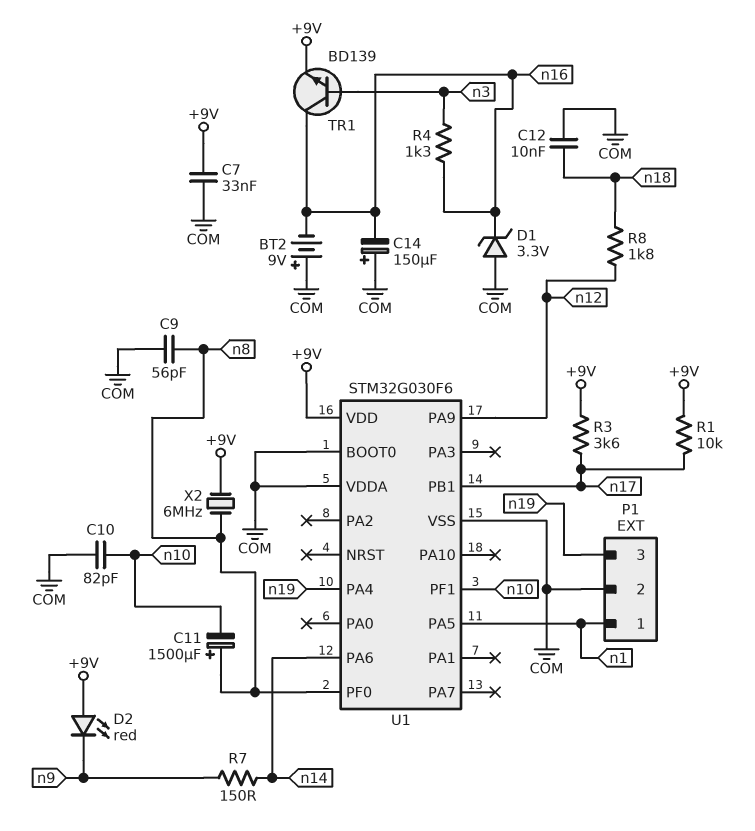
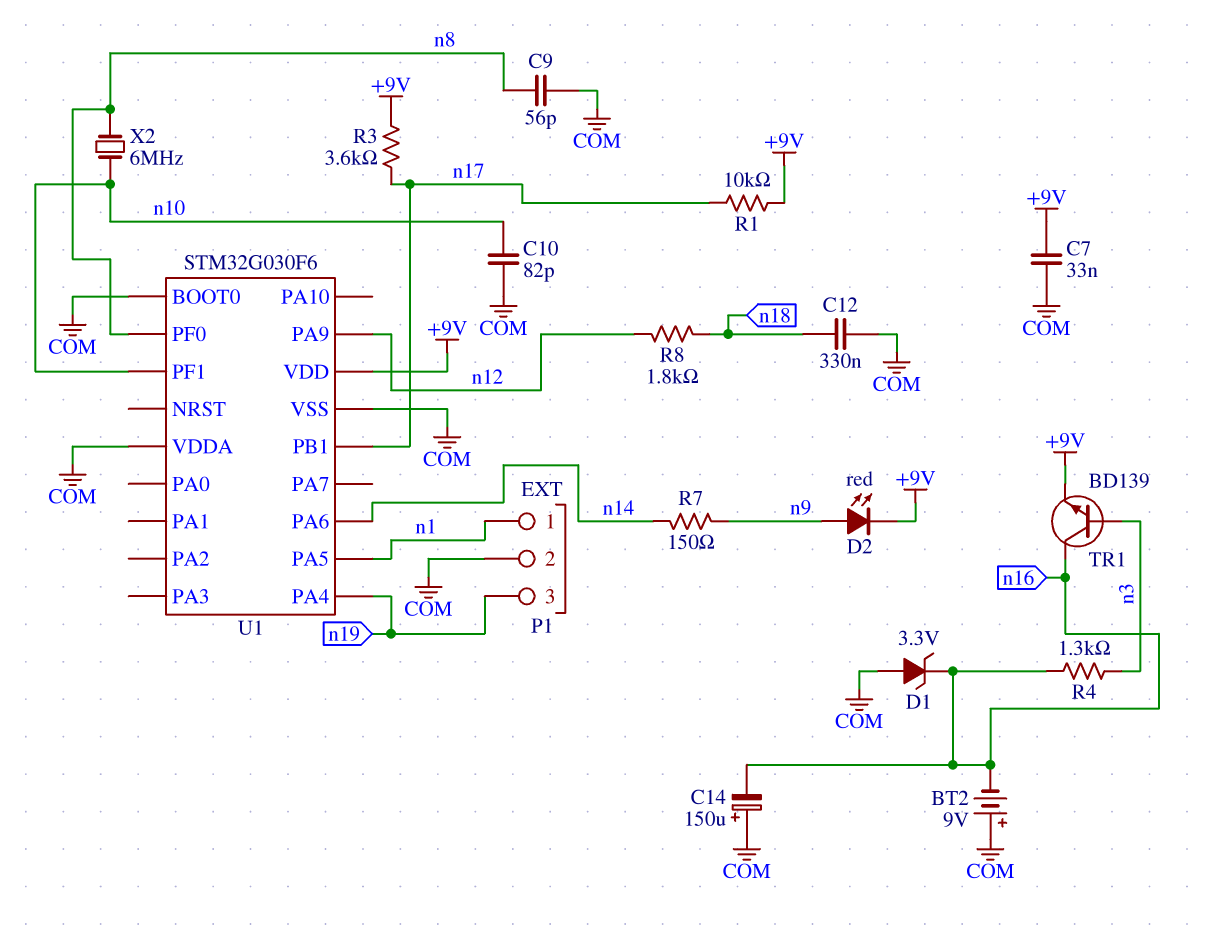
C11: 1500uF (plus n8, minus n10) -> none
C12: 10nF (COM, n18) -> 330nF (COM, n18)
D2: LED red (A +9V, K n9) -> LED red (A n9, K +9V)
X2: 6MHz (+9V, n8) -> 6MHz (n8, n10)

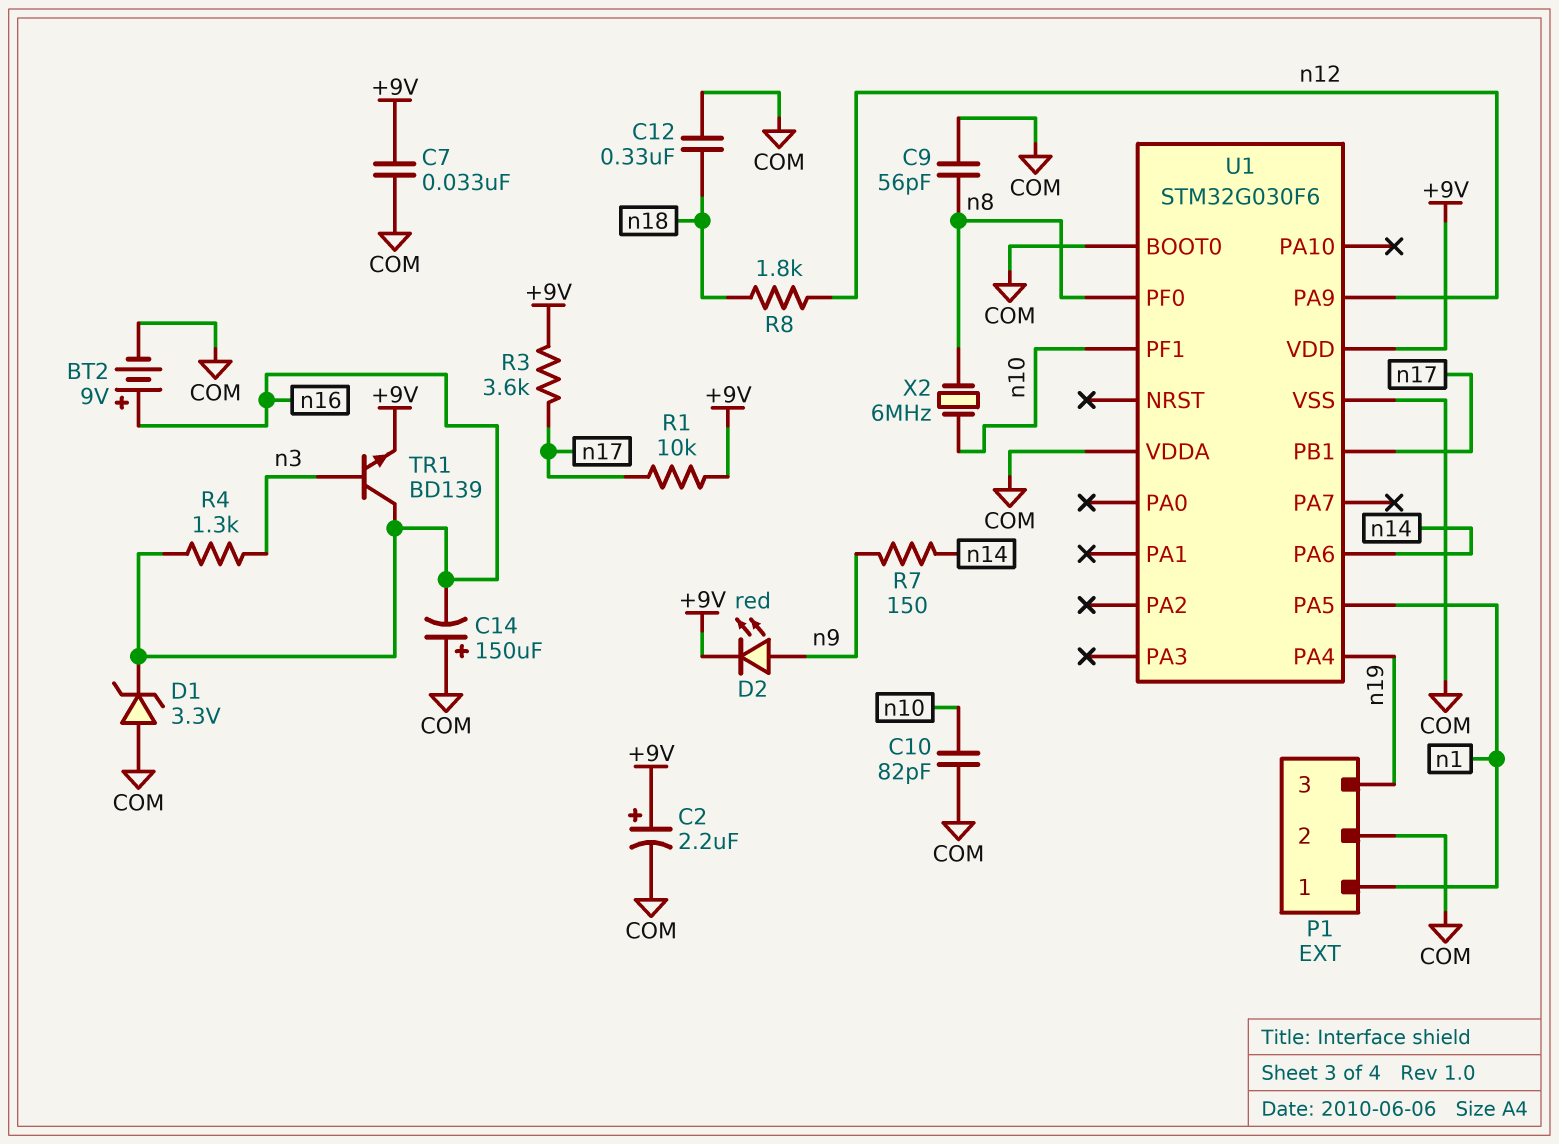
BT2: 9V (plus COM, minus n16) -> 9V (plus n16, minus COM)
C2: none -> 2.2uF (plus +9V, minus COM)

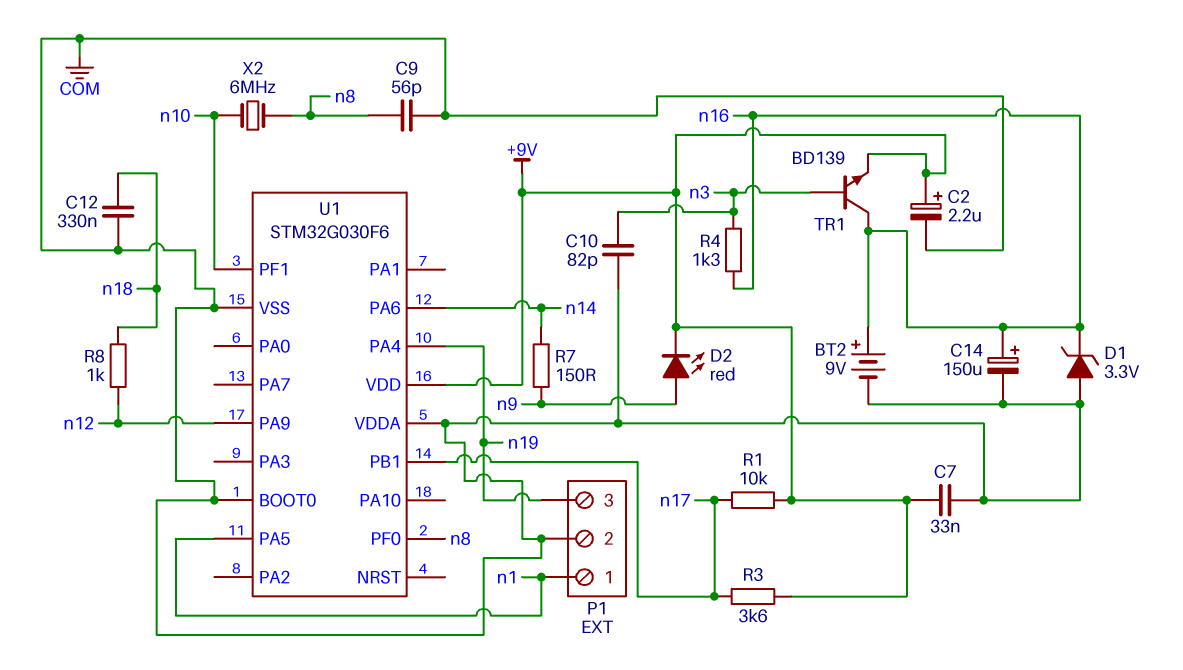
C10: 82pF (COM, n10) -> 82pF (COM, n3)
C14: 150uF (plus COM, minus n16) -> 150uF (plus n16, minus COM)
R8: 1.8k (n12, n18) -> 1k (n12, n18)

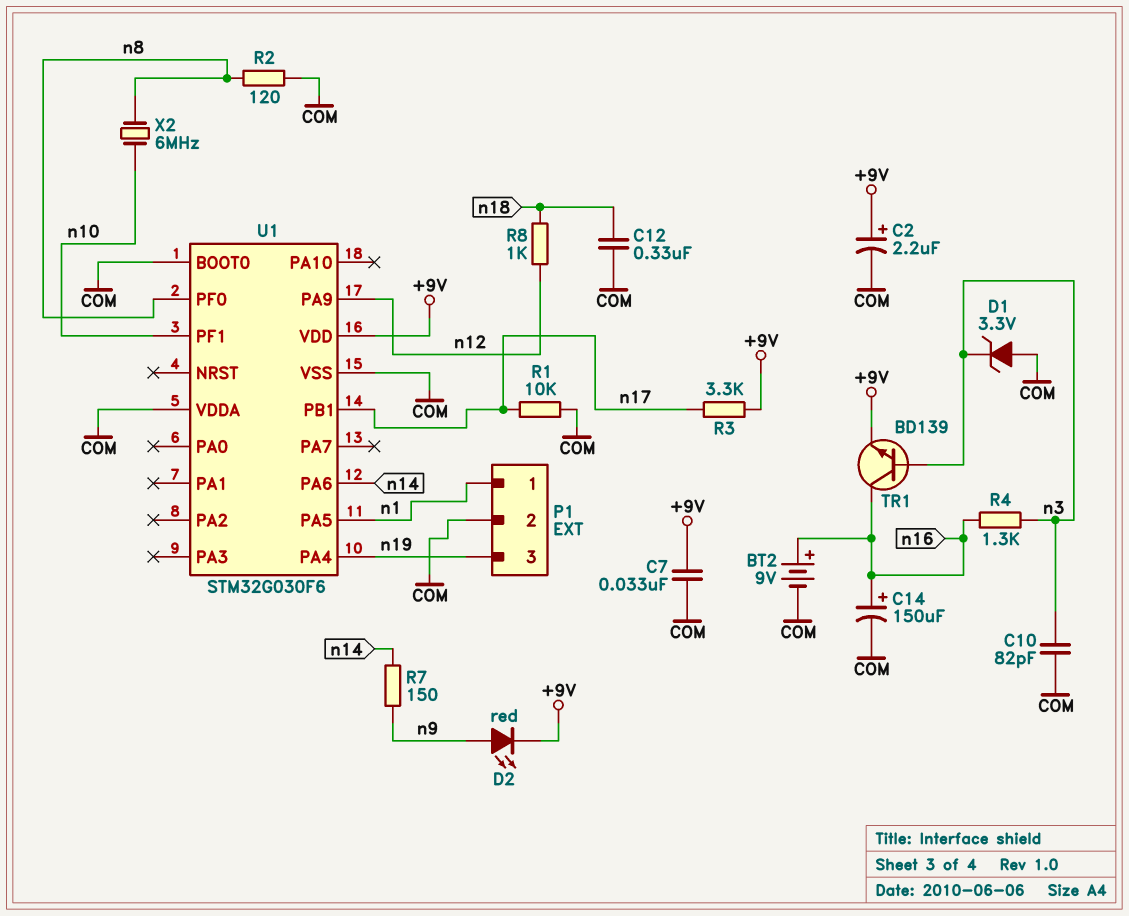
C9: 56pF (COM, n8) -> none
D1: zener 3.3V (A COM, K n16) -> zener 3.3V (A COM, K n3)
R1: 10k (+9V, n17) -> 10k (COM, n17)
R2: none -> 120 (COM, n8)
R3: 3.6k (+9V, n17) -> 3.3k (+9V, n17)

